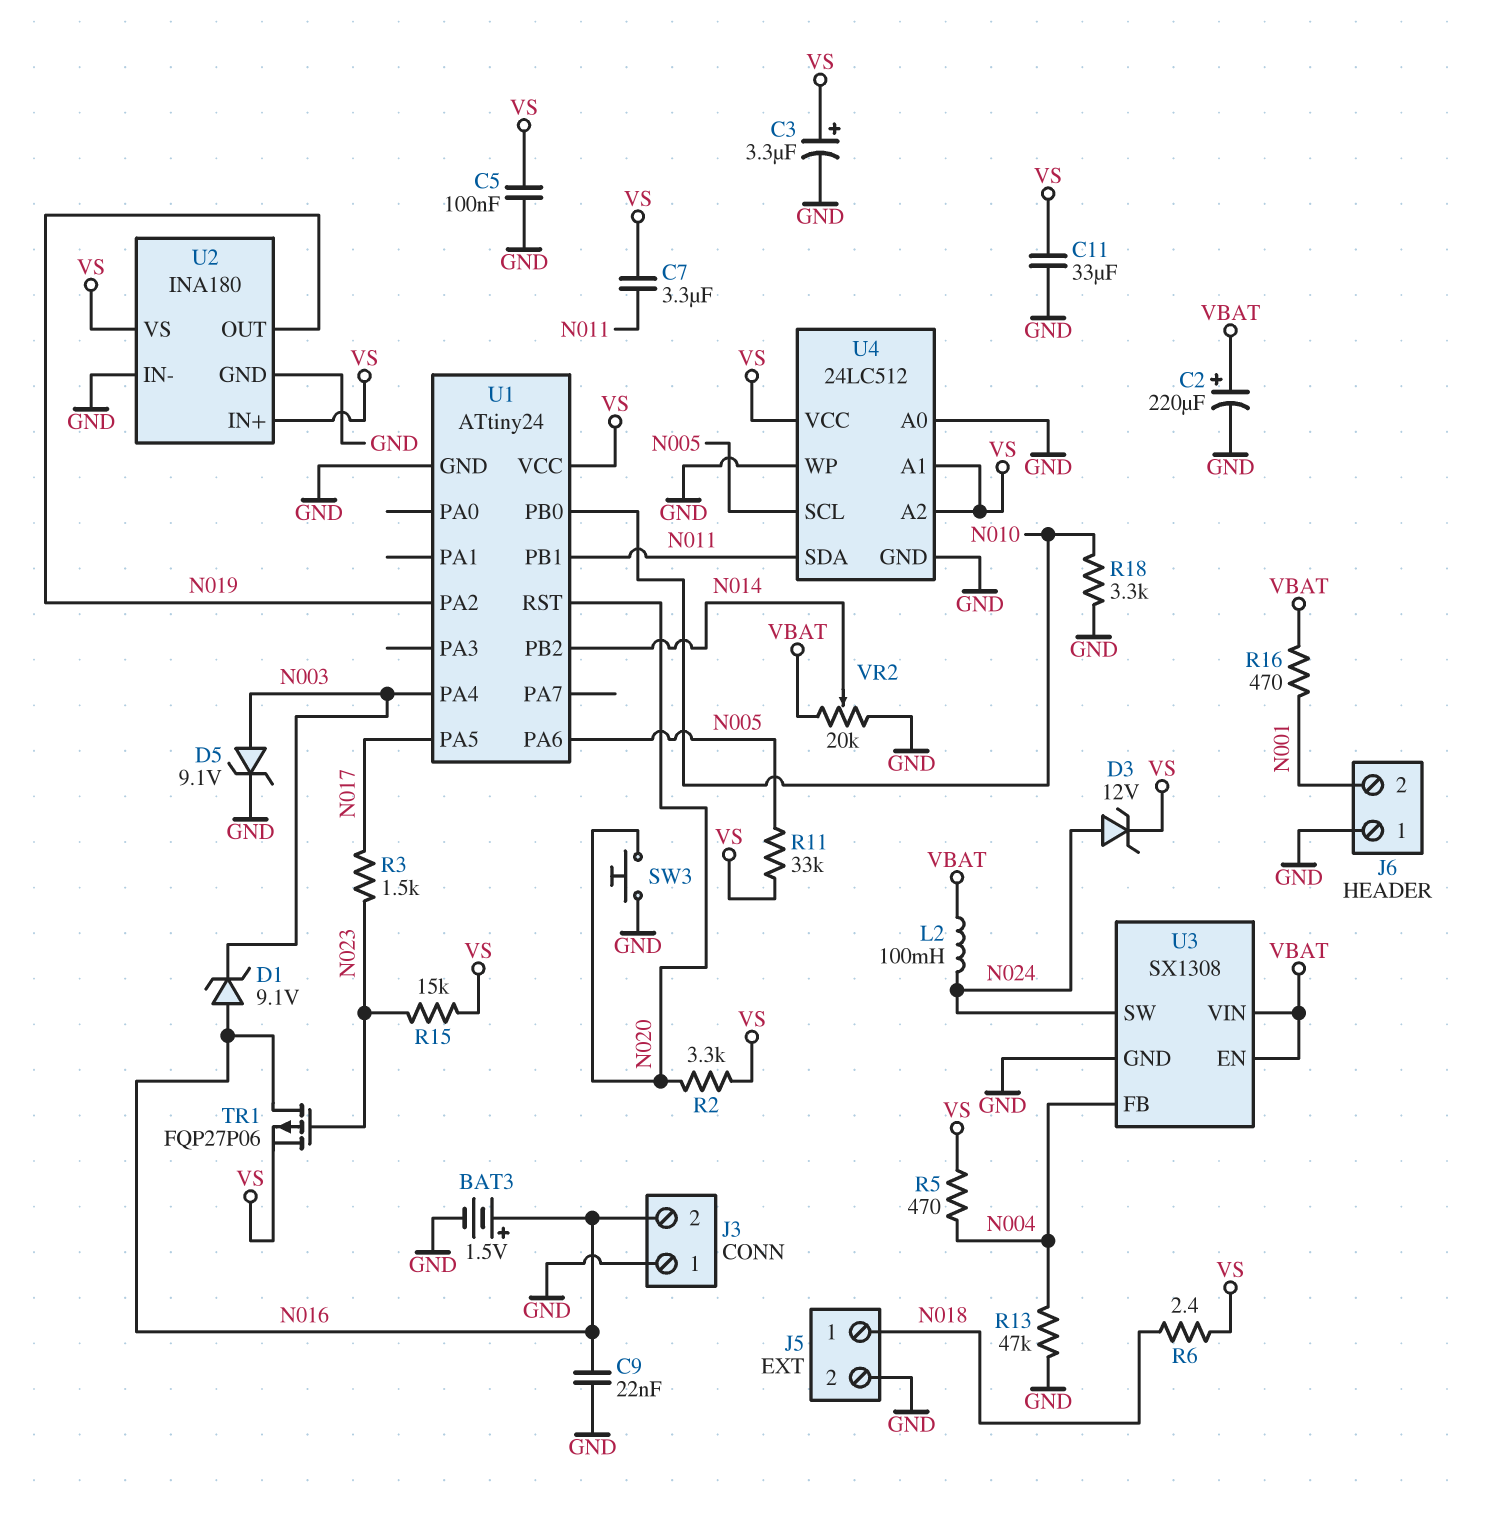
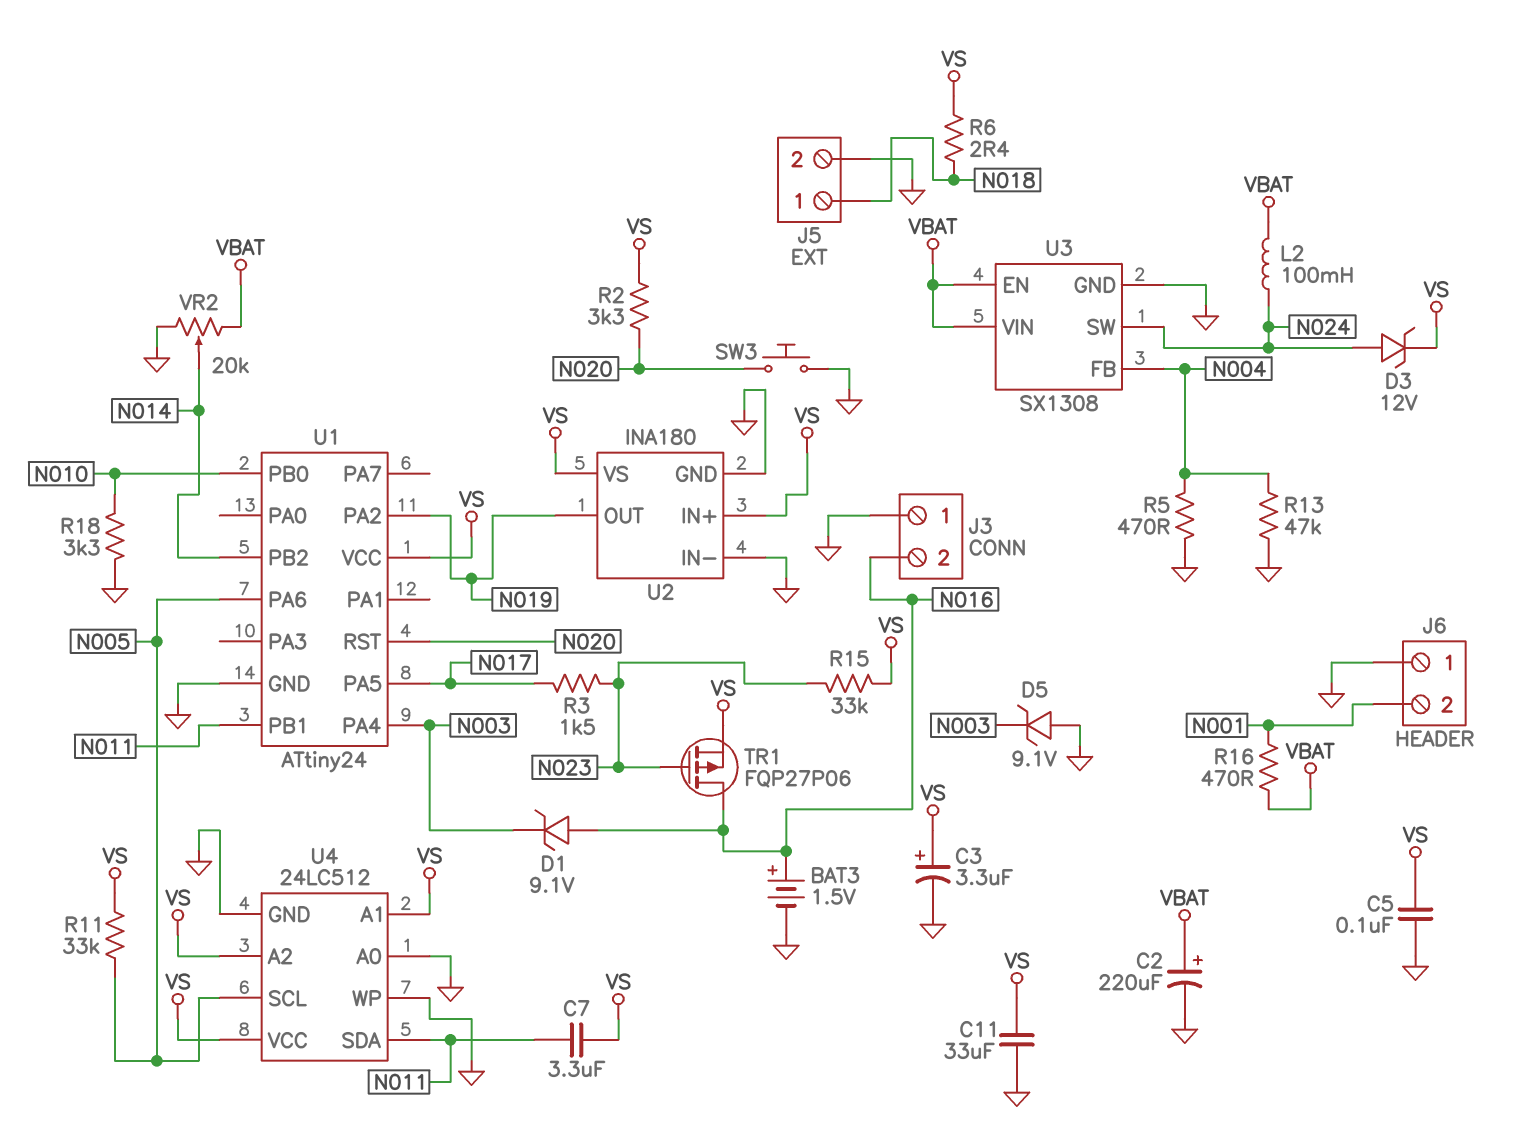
C9: 22nF (GND, N016) -> none
D5: zener 9.1V (A N003, K GND) -> zener 9.1V (A GND, K N003)
R5: 470 (N004, VS) -> 470 (GND, N004)
R15: 15k (N023, VS) -> 33k (N023, VS)

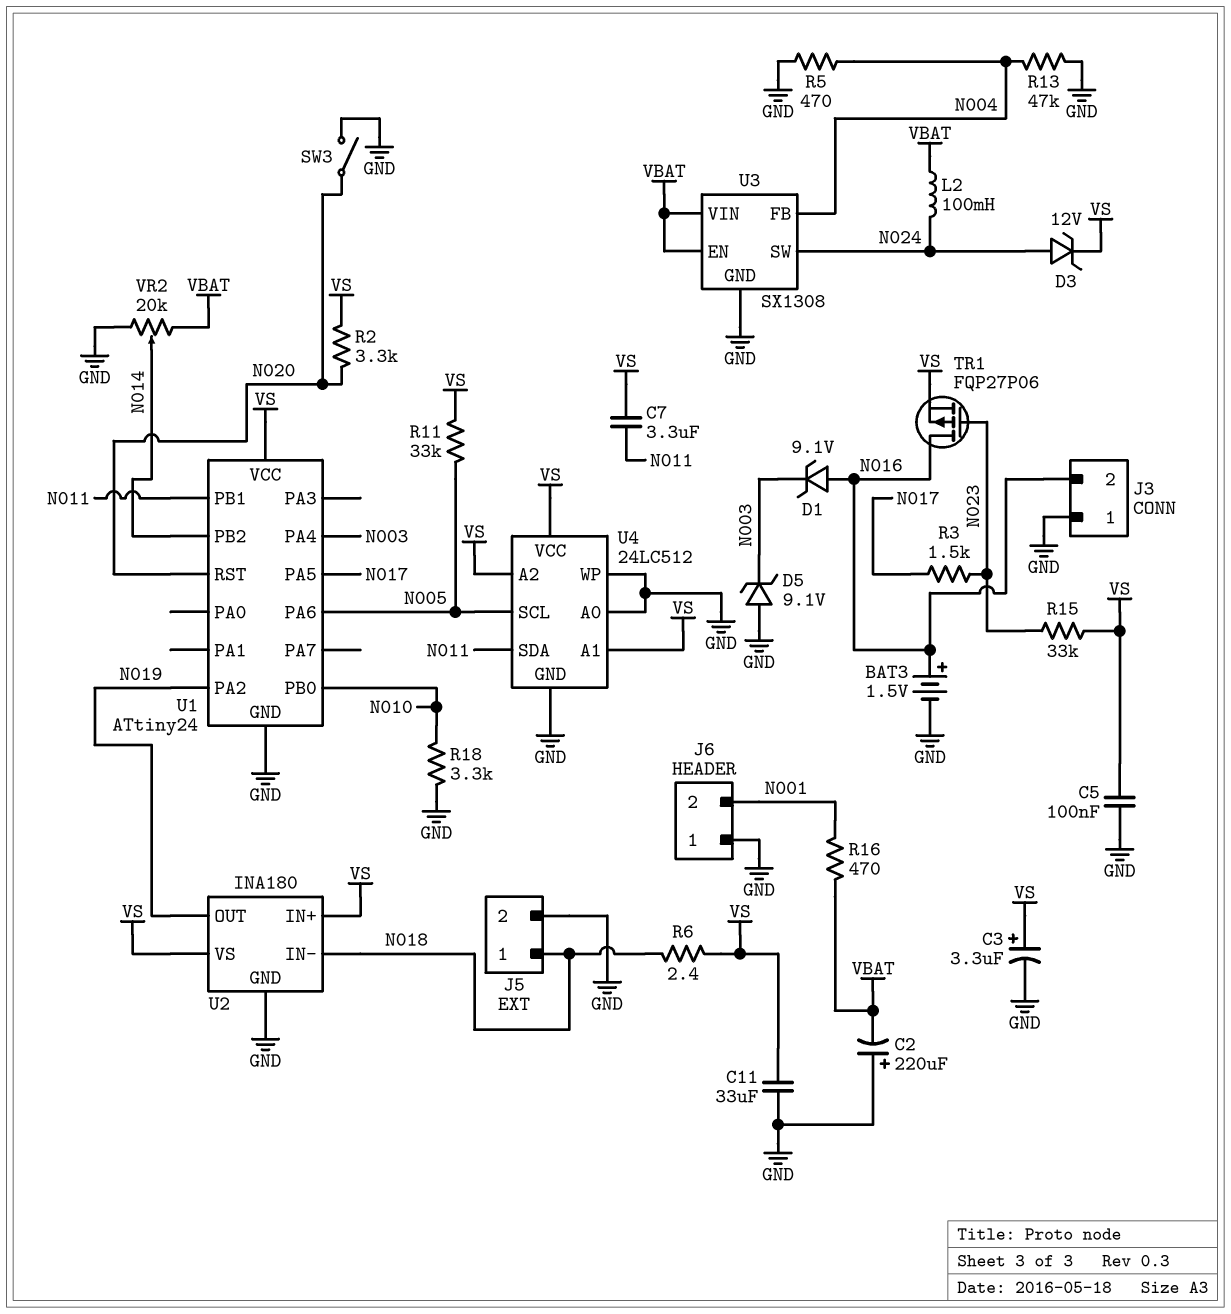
C2: 220uF (plus VBAT, minus GND) -> 220uF (plus GND, minus VBAT)
SW3: button (GND, N020) -> switch (GND, N020)
U2 pin IN-: GND -> N018

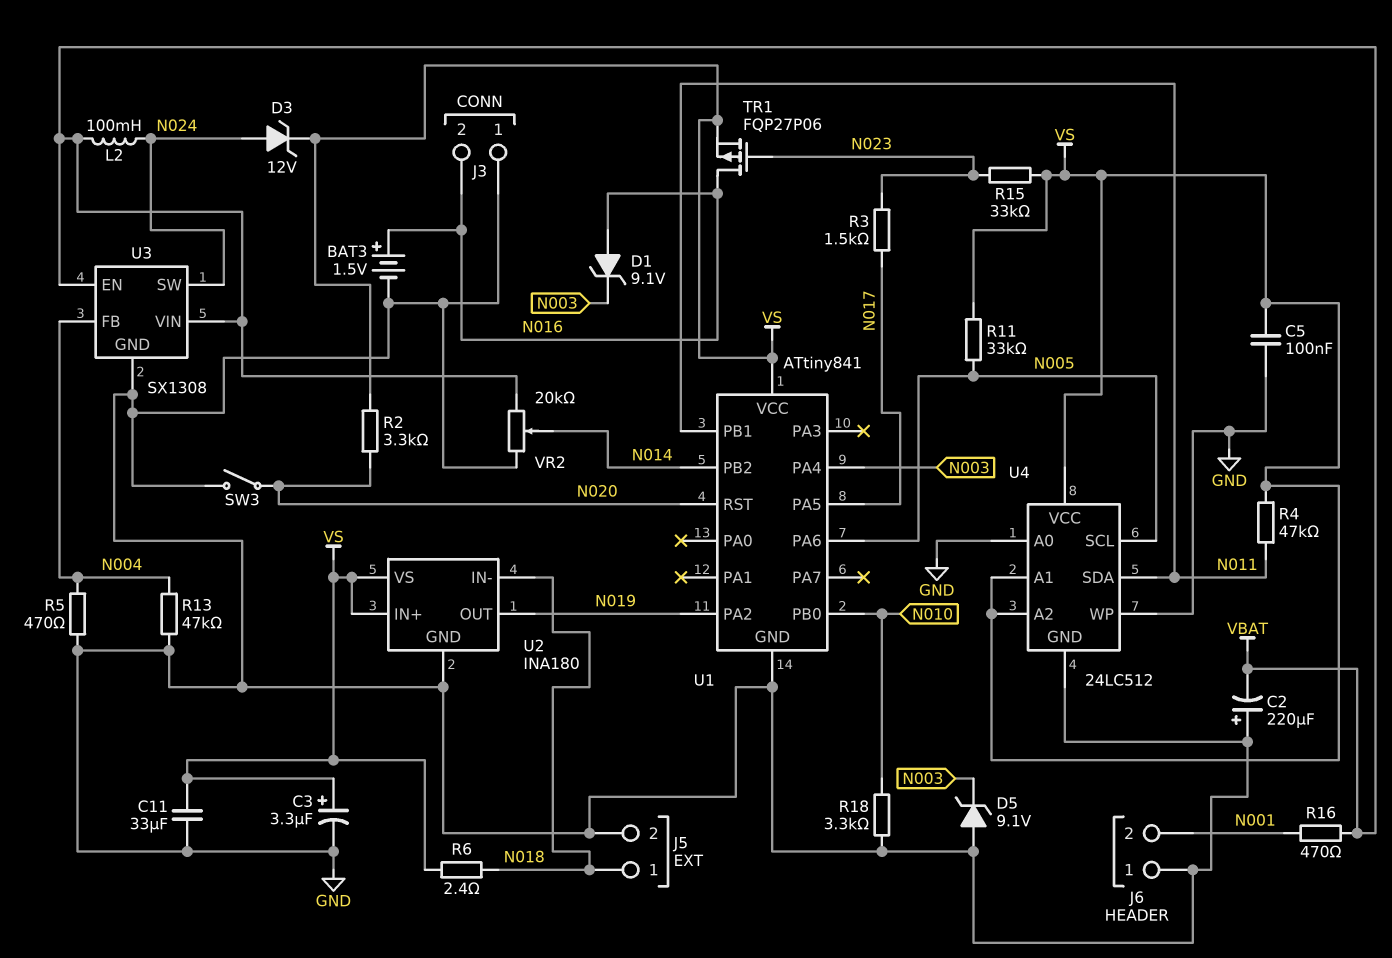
C7: 3.3uF (N011, VS) -> none
R4: none -> 47k (N011, VS)
U1: ATtiny24 -> ATtiny841

